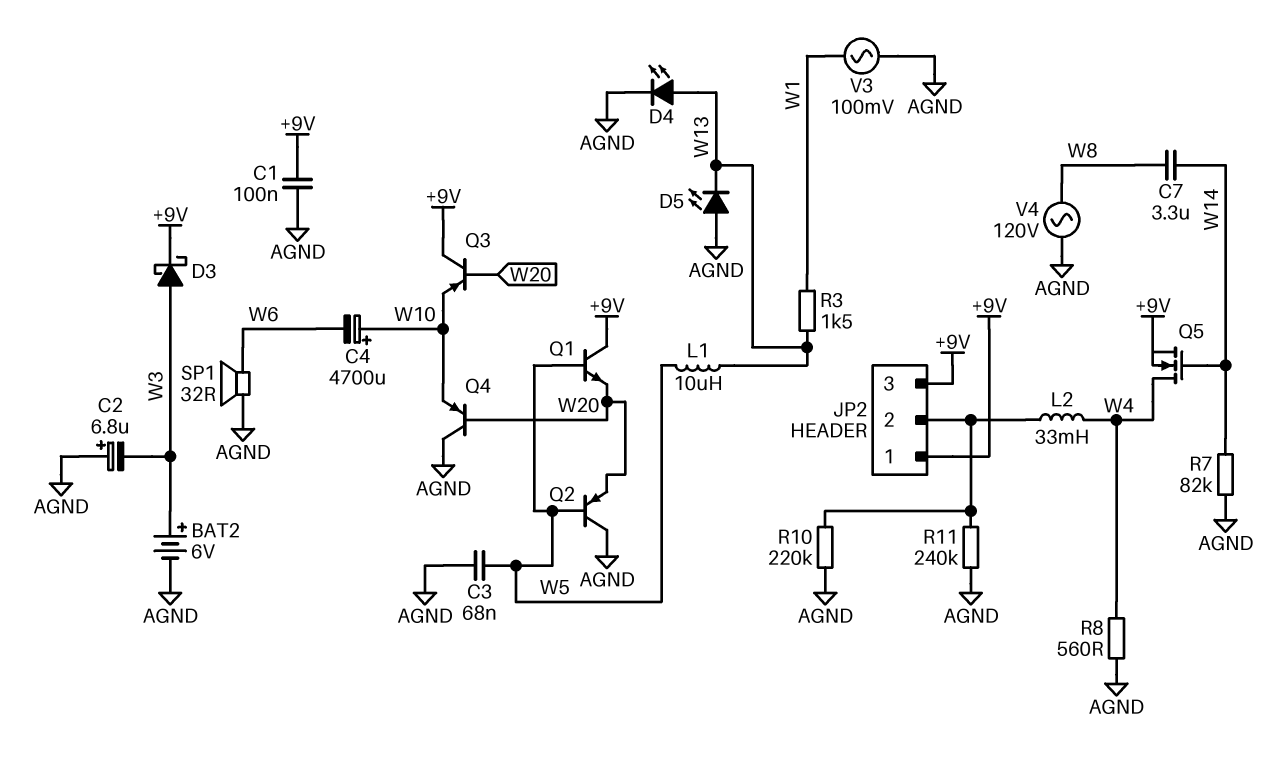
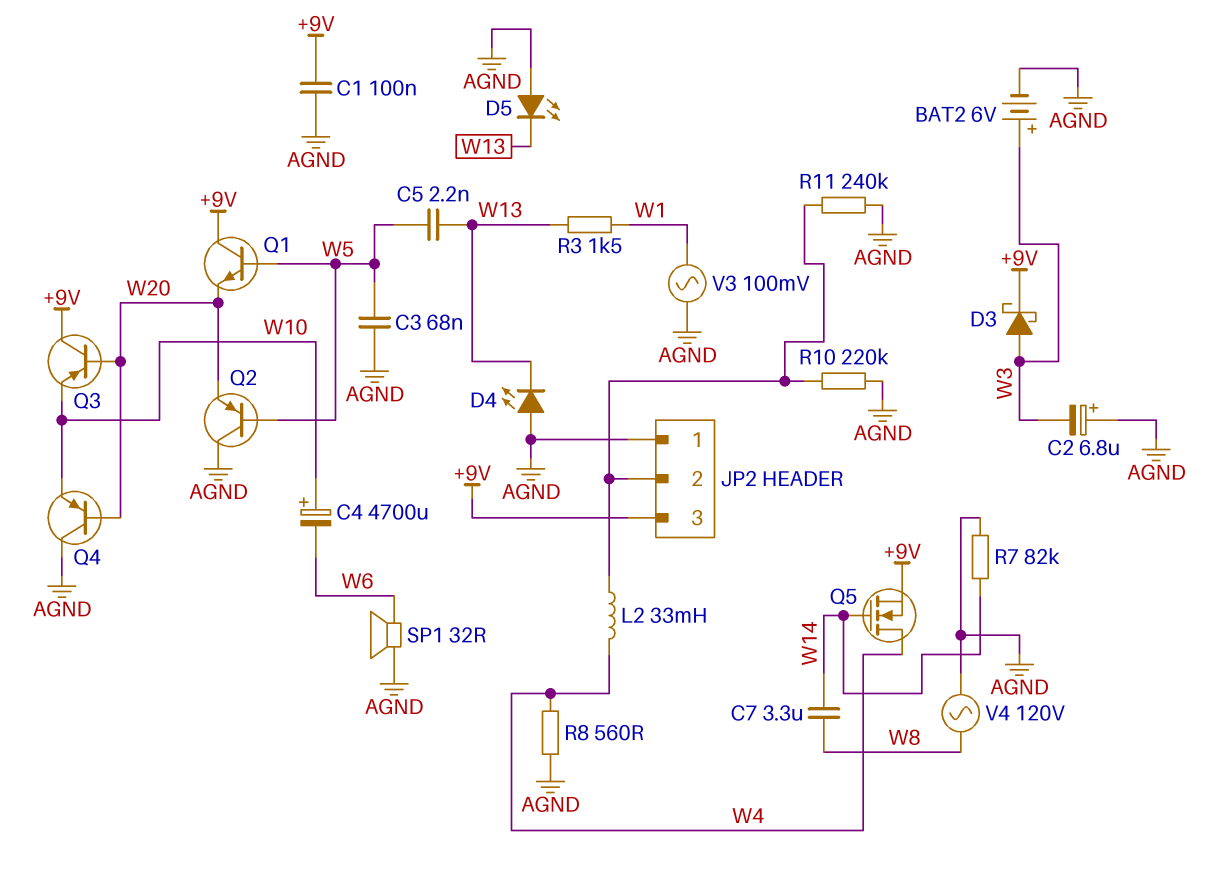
C5: none -> 2.2nF (W5, W13)
D4: LED (A W13, K AGND) -> LED (A AGND, K W13)
JP2 pin 1: +9V -> AGND
L1: 10uH (W5, W13) -> none

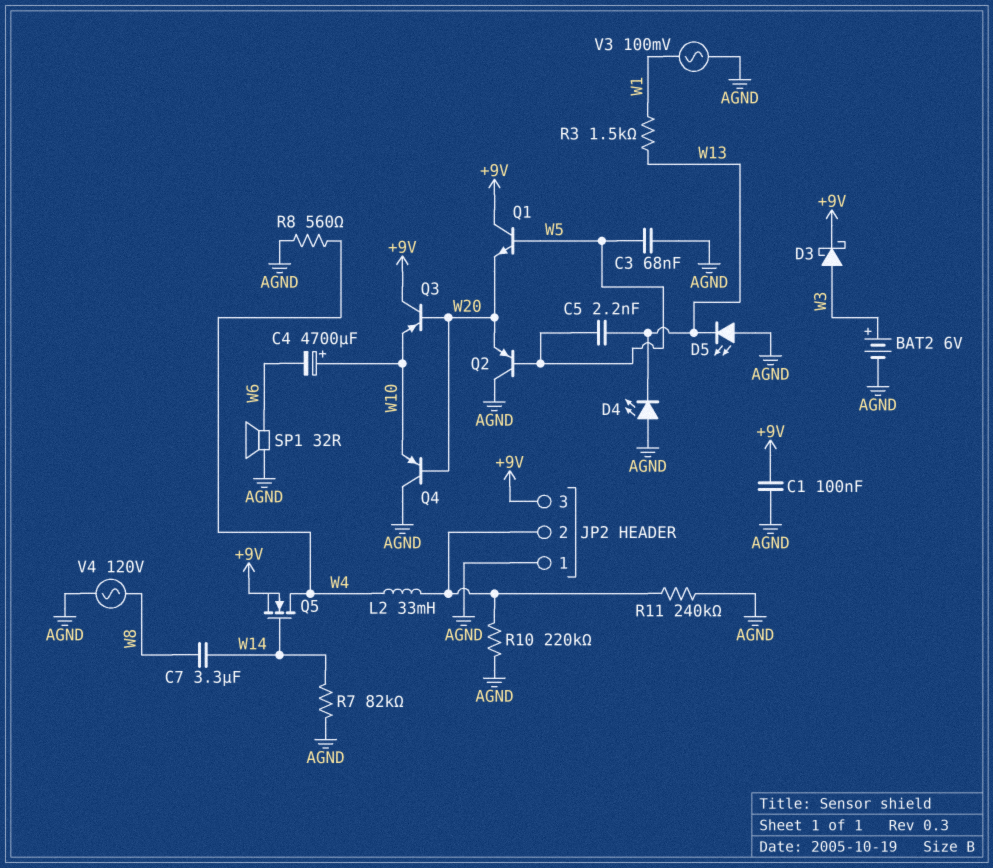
C2: 6.8uF (plus AGND, minus W3) -> none

